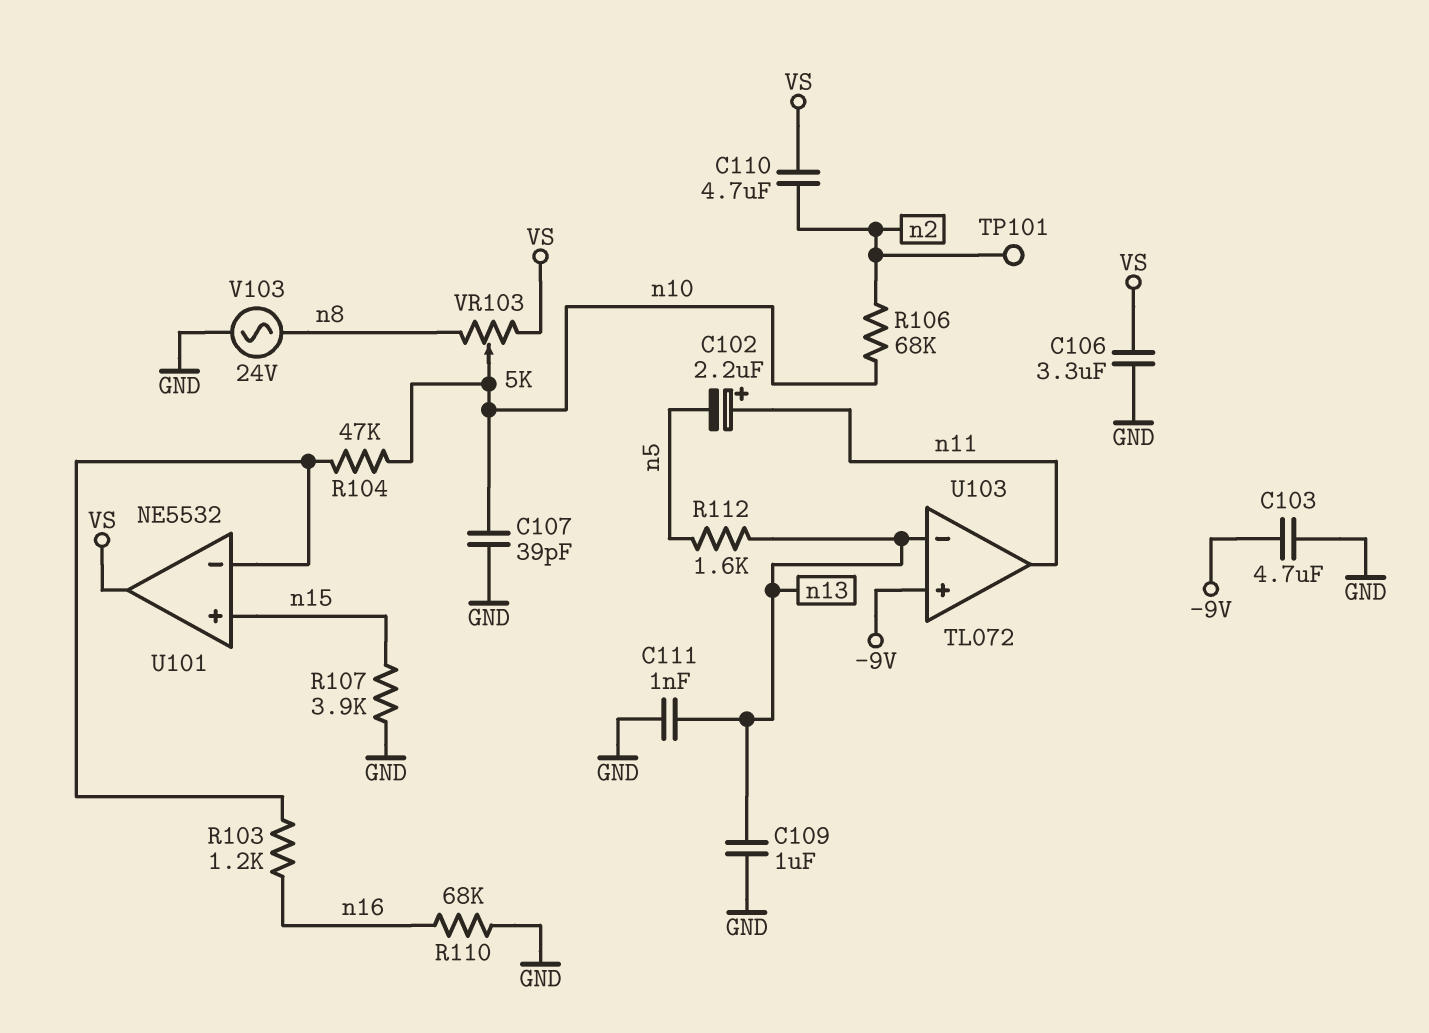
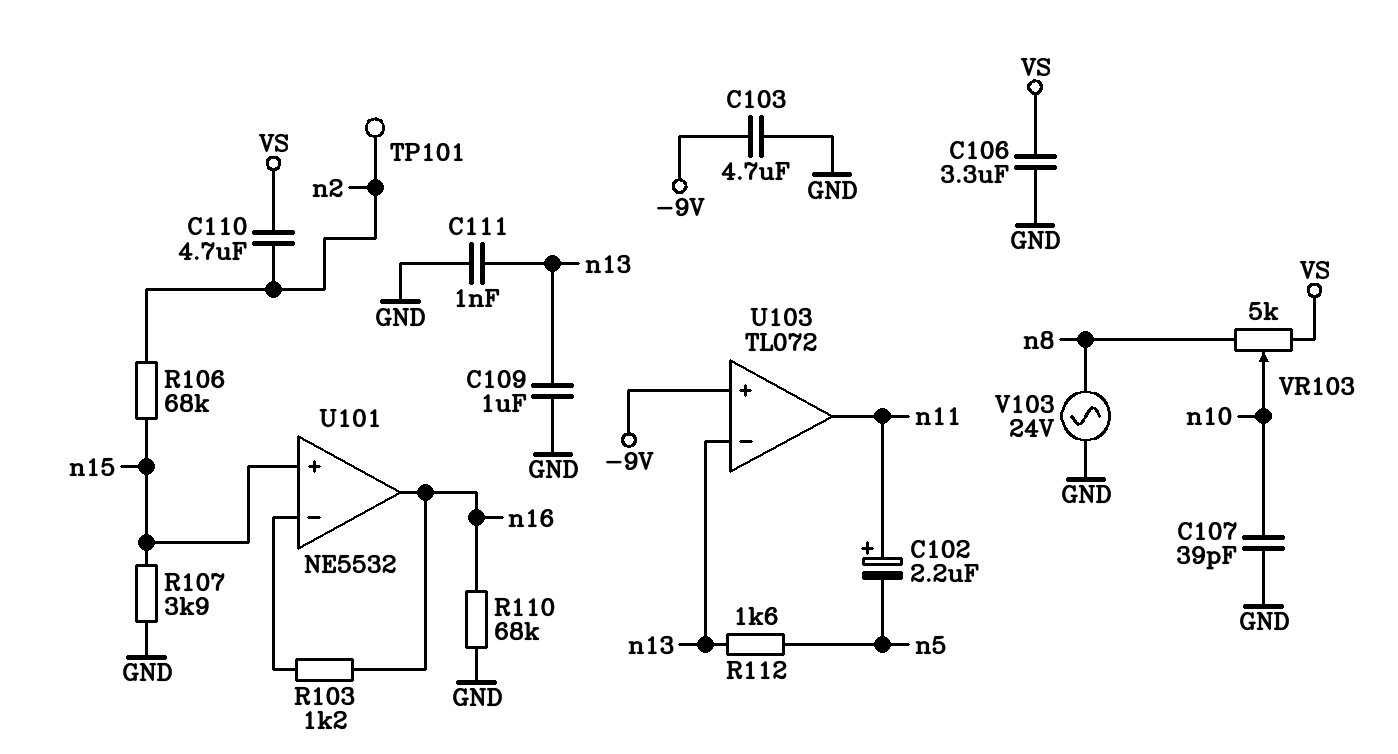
R104: 47k (U101/in-, n10) -> none
R106: 68k (n2, n10) -> 68k (n2, n15)
U101 pin out: VS -> n16

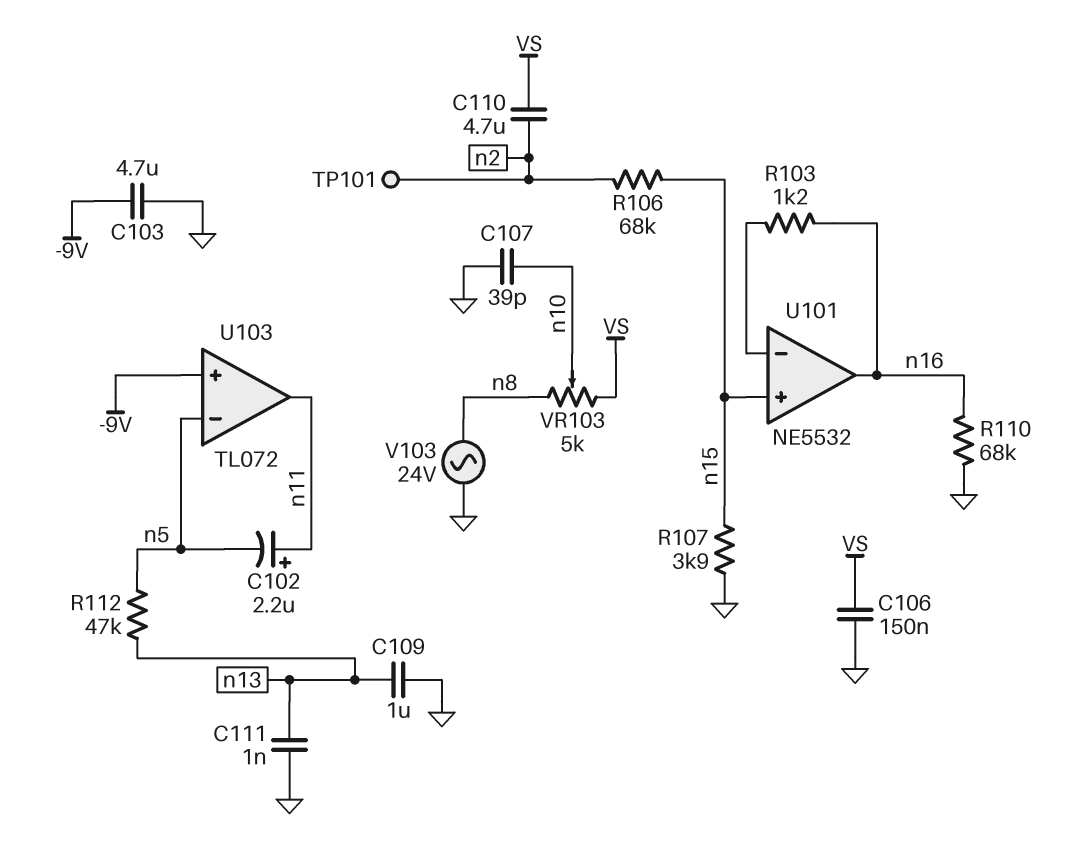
C106: 3.3uF (GND, VS) -> 150nF (GND, VS)
R112: 1.6k (n5, n13) -> 47k (n5, n13)
U103 pin in-: n13 -> n5

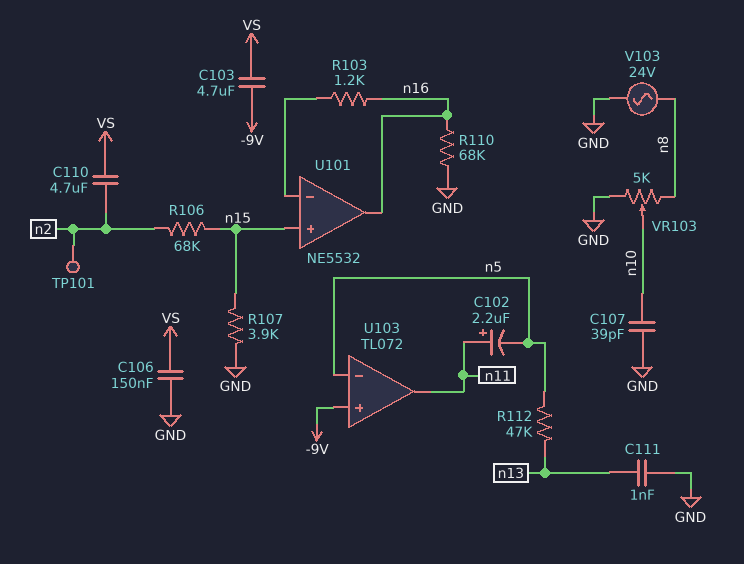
C103: 4.7uF (-9V, GND) -> 4.7uF (-9V, VS)
C109: 1uF (GND, n13) -> none
VR103: 5k (VS, n8, wiper n10) -> 5k (GND, n8, wiper n10)

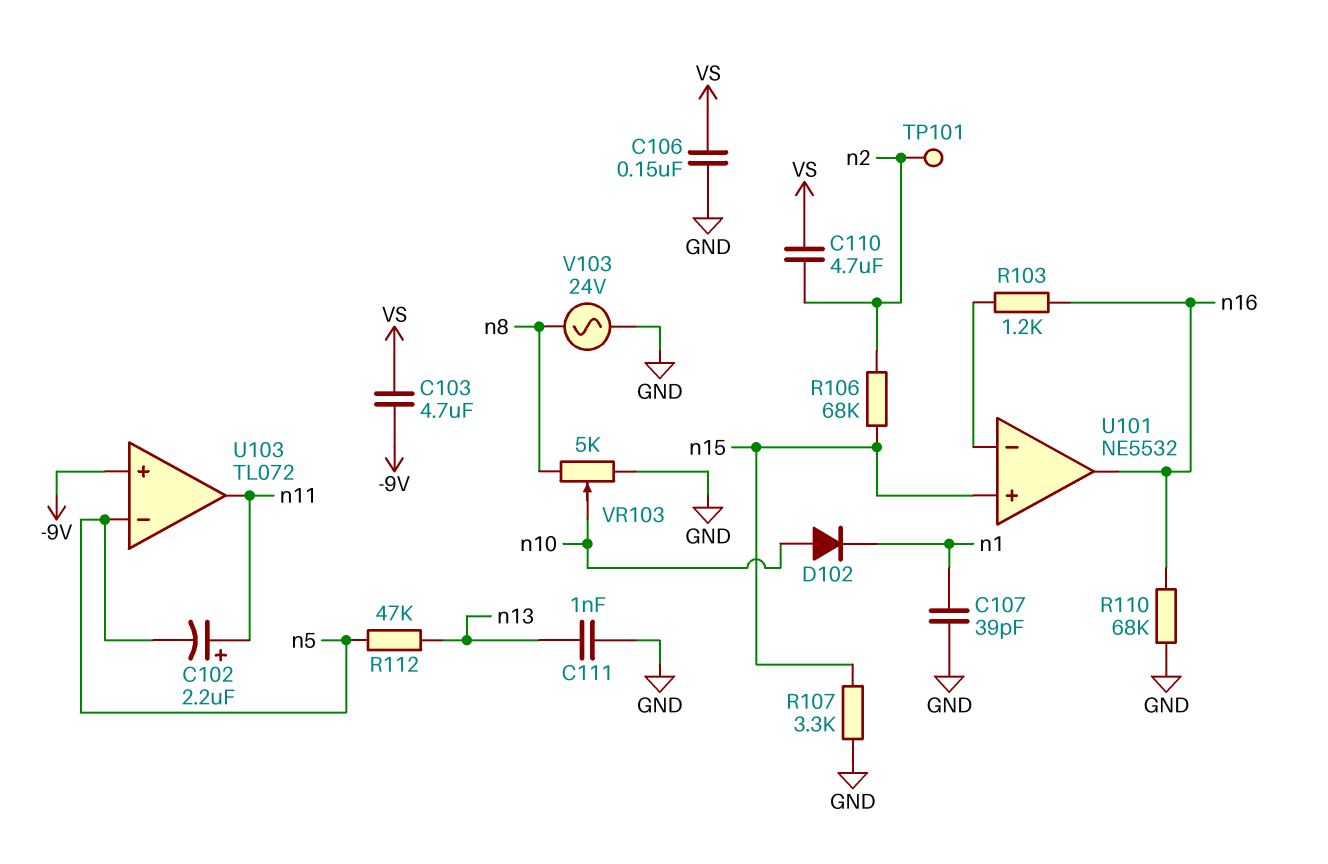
C107: 39pF (GND, n10) -> 39pF (GND, n1)
D102: none -> diode (A n10, K n1)
R107: 3.9k (GND, n15) -> 3.3k (GND, n15)

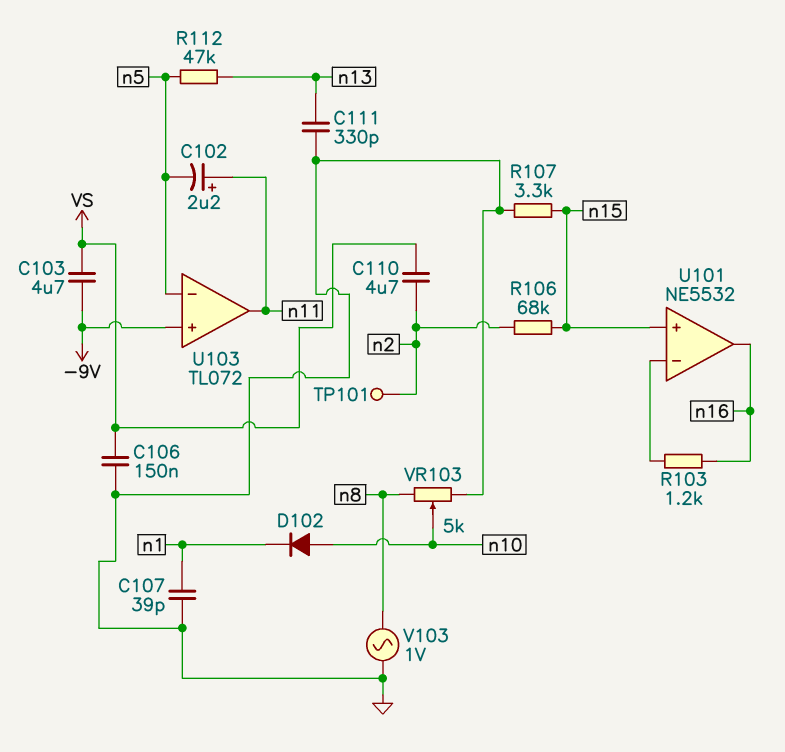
C111: 1nF (GND, n13) -> 330pF (GND, n13)
R110: 68k (GND, n16) -> none
V103: AC 24V (GND, n8) -> AC 1V (GND, n8)

